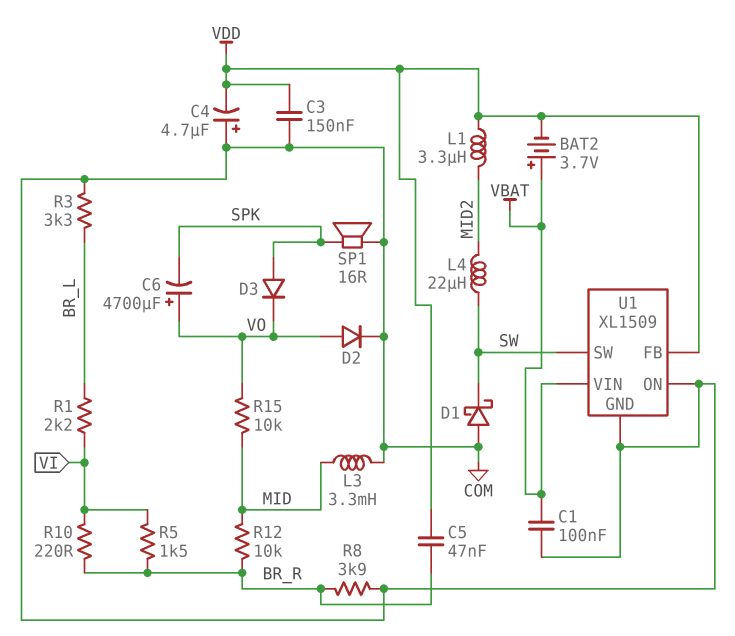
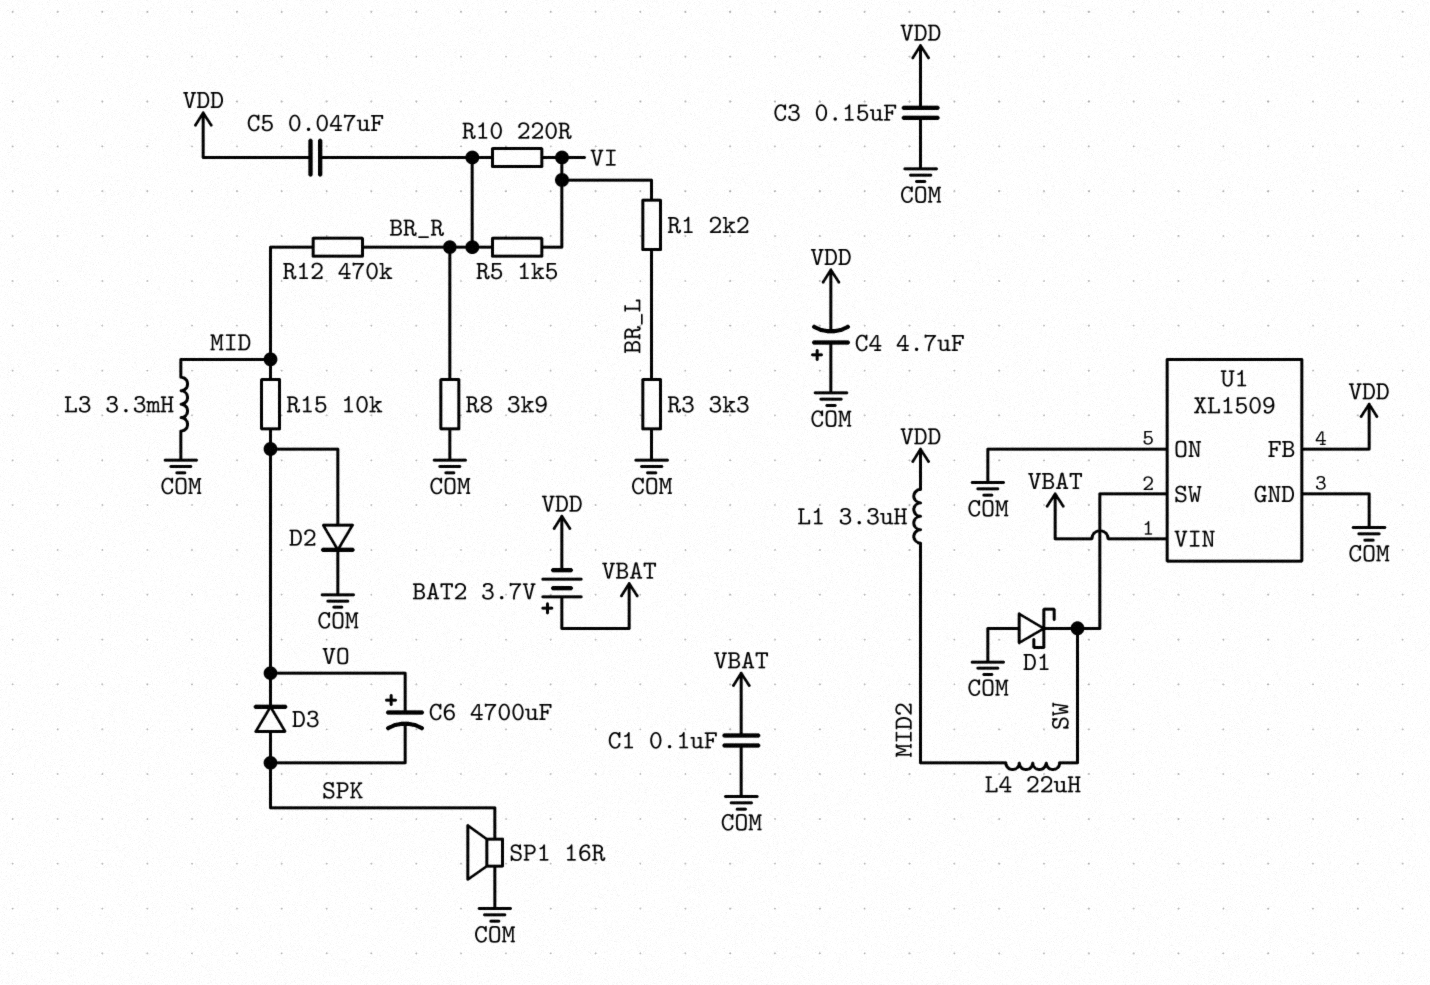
R12: 10k (BR_R, MID) -> 470k (BR_R, MID)

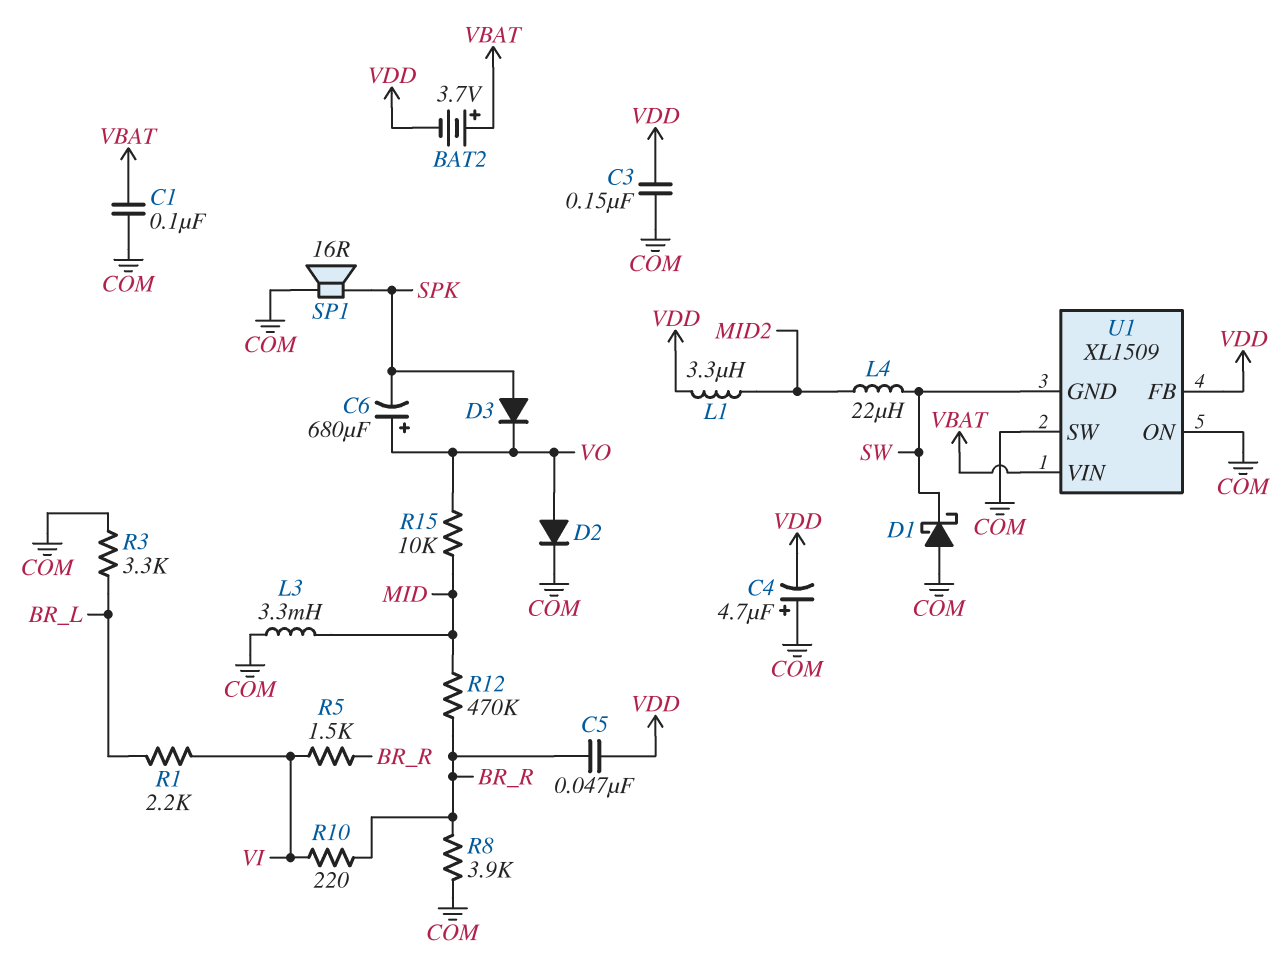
C6: 4700uF (plus VO, minus SPK) -> 680uF (plus VO, minus SPK)
U1 pin GND: COM -> SW
U1 pin SW: SW -> COM

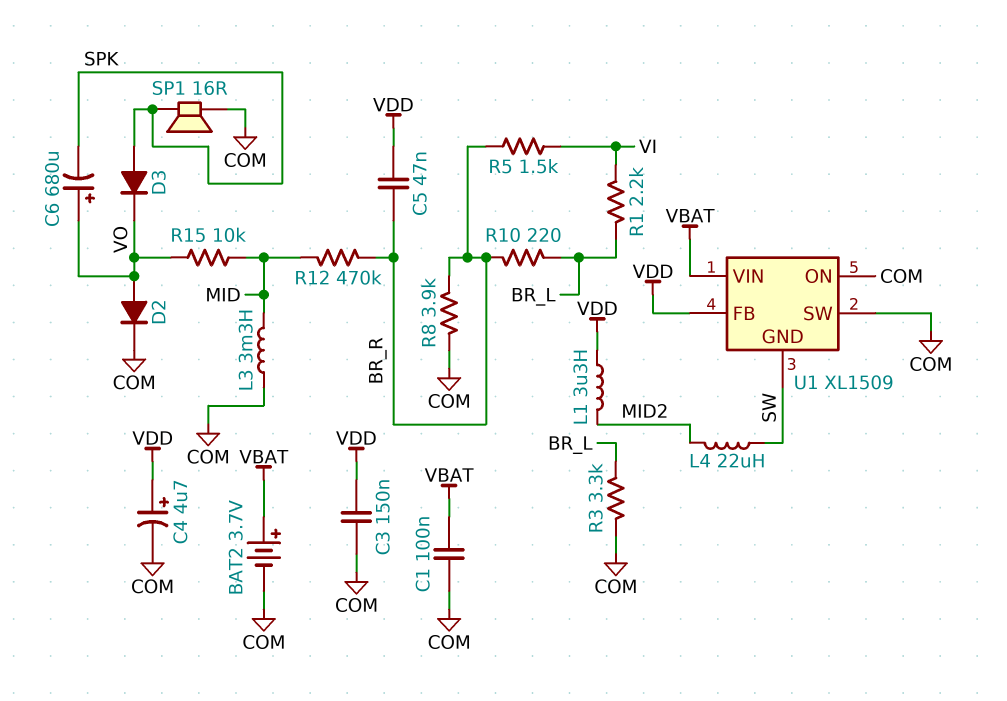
BAT2: 3.7V (plus VBAT, minus VDD) -> 3.7V (plus VBAT, minus COM)
C4: 4.7uF (plus COM, minus VDD) -> 4.7uF (plus VDD, minus COM)
D1: schottky (A COM, K SW) -> none
R10: 220 (BR_R, VI) -> 220 (BR_L, BR_R)

